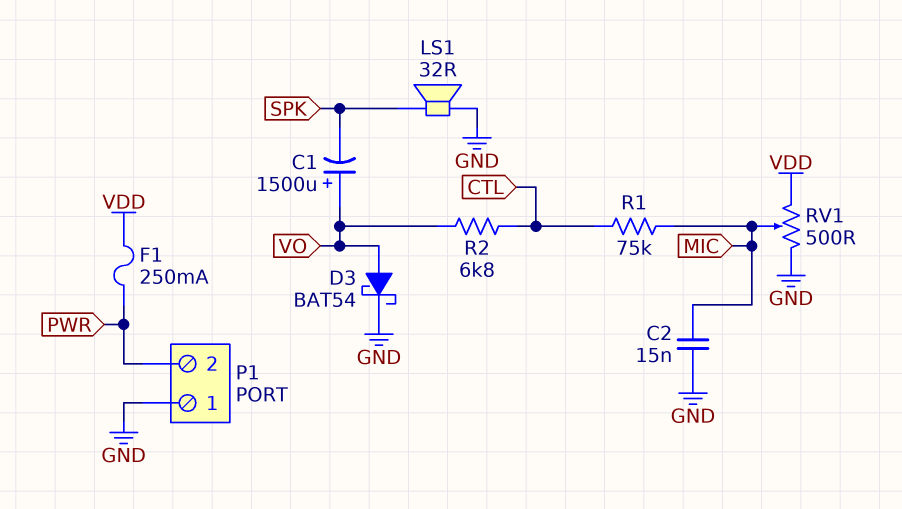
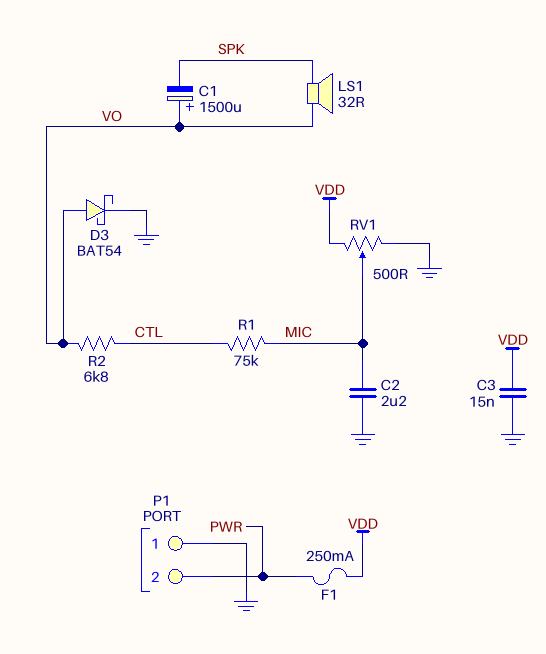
C2: 15nF (GND, MIC) -> 2.2uF (GND, MIC)
C3: none -> 15nF (GND, VDD)
LS1: speaker 32R (GND, SPK) -> speaker 32R (SPK, VO)

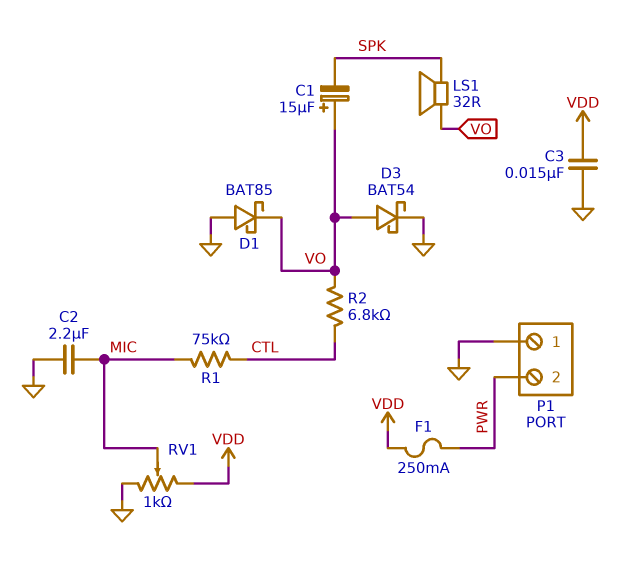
C1: 1500uF (plus VO, minus SPK) -> 15uF (plus VO, minus SPK)
D1: none -> schottky BAT85 (A GND, K VO)
RV1: 500 (GND, VDD, wiper MIC) -> 1k (GND, VDD, wiper MIC)

